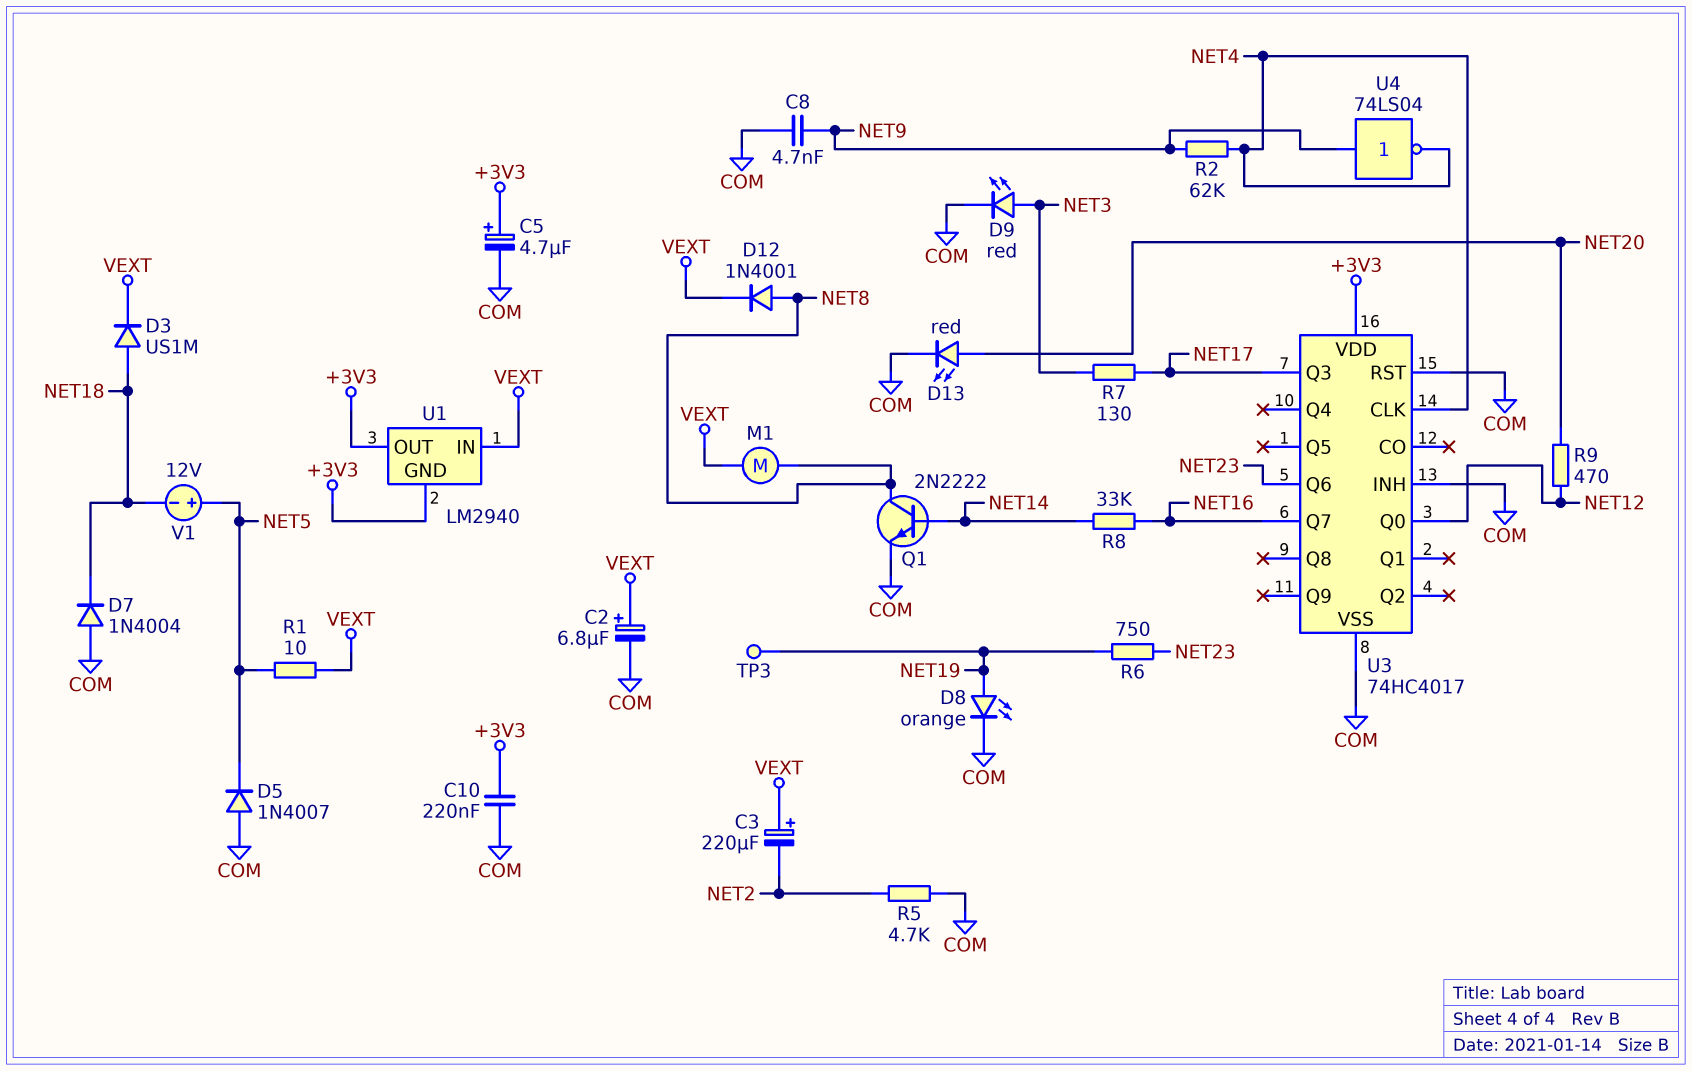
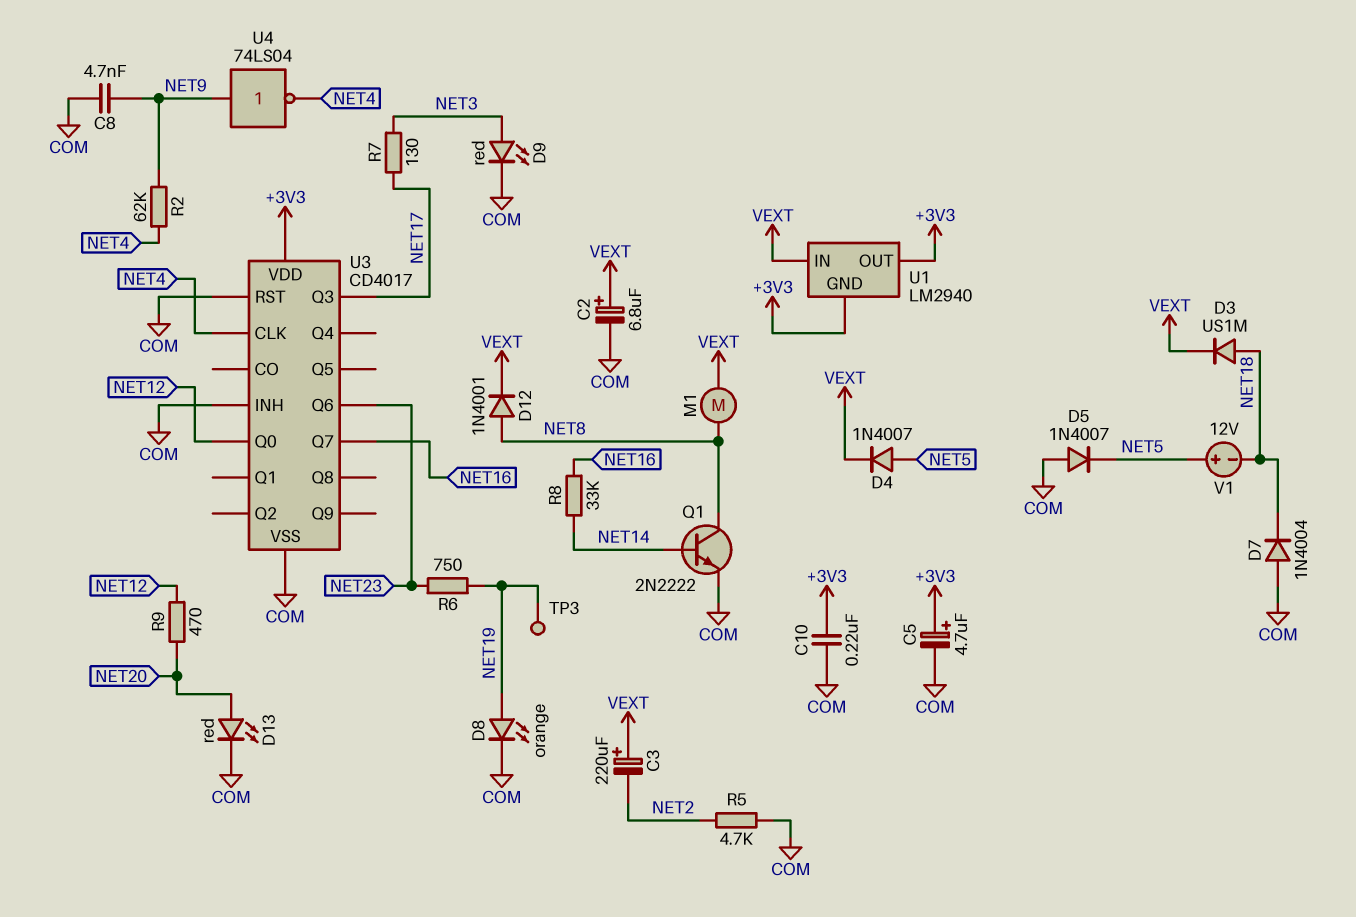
D4: none -> diode 1N4007 (A NET5, K VEXT)
R1: 10 (NET5, VEXT) -> none
U3: 74HC4017 -> CD4017

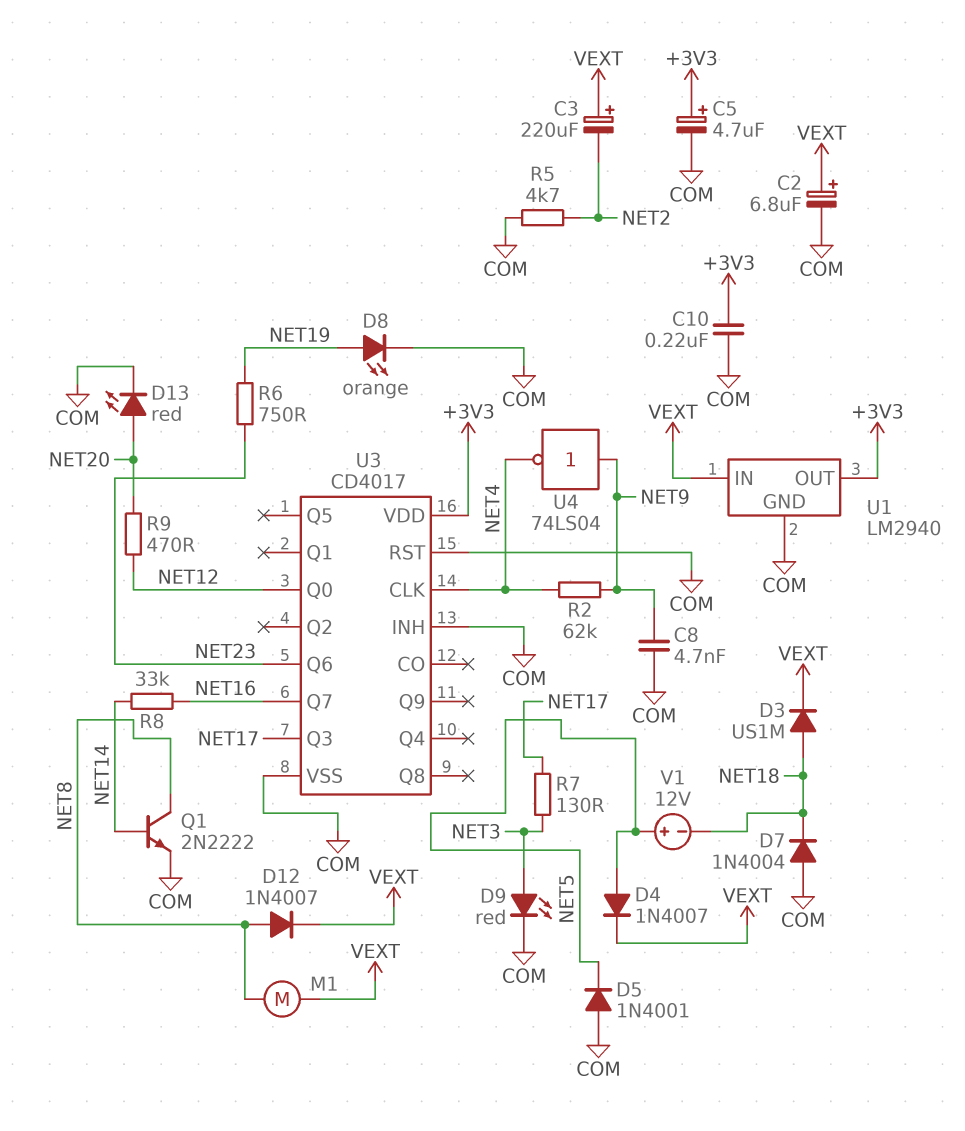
D5: diode 1N4007 (A COM, K NET5) -> diode 1N4001 (A COM, K NET5)
D12: diode 1N4001 (A NET8, K VEXT) -> diode 1N4007 (A NET8, K VEXT)
TP3: test point (NET19) -> none
U1 pin GND: +3V3 -> COM

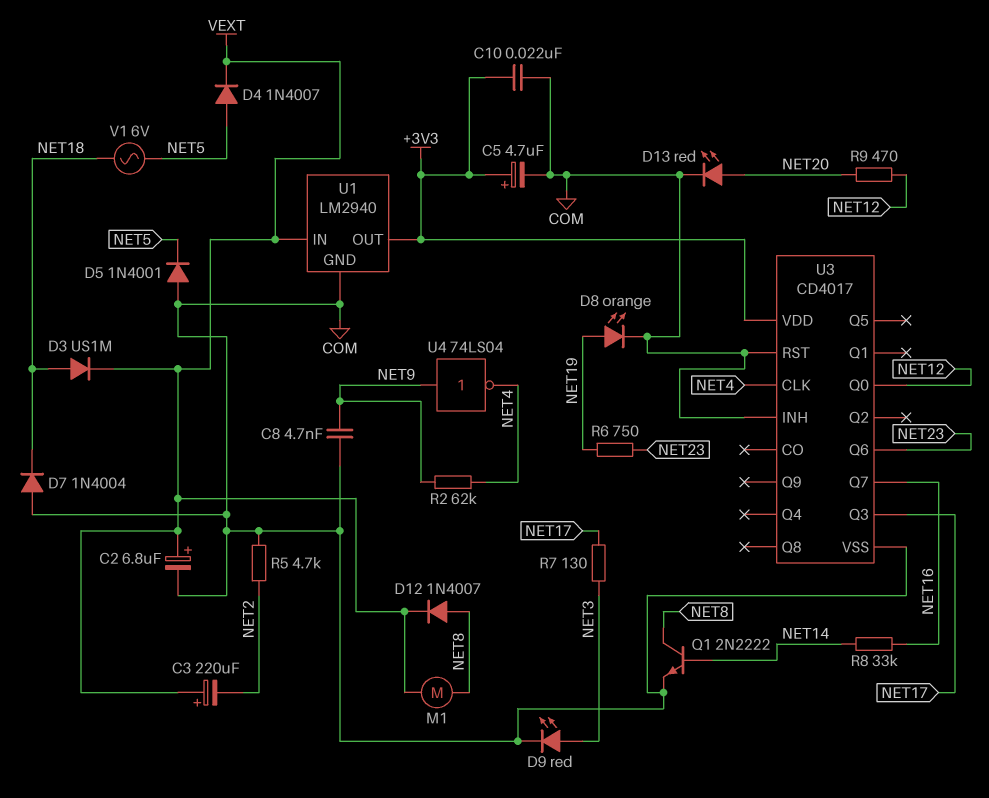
C10: 220nF (+3V3, COM) -> 22nF (+3V3, COM)
V1: 12V (plus NET5, minus NET18) -> AC 6V (NET5, NET18)

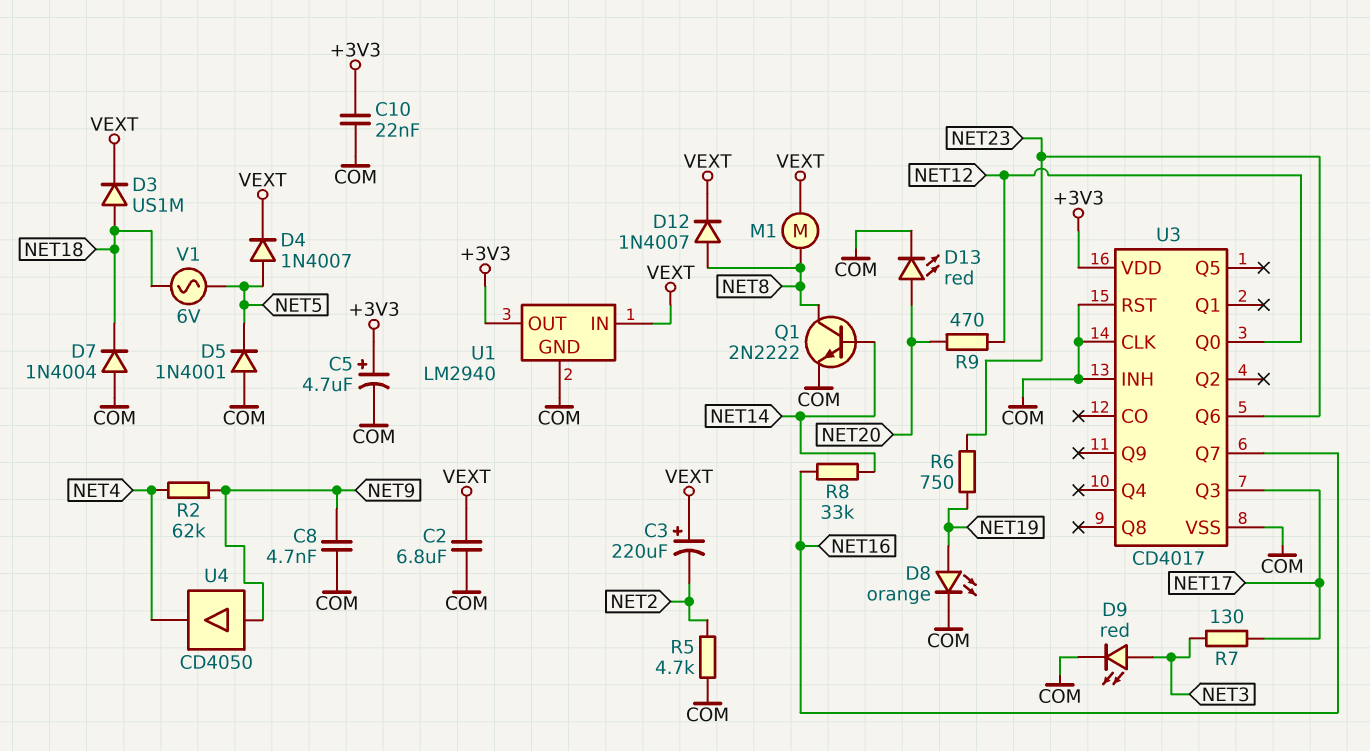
C2: 6.8uF (plus VEXT, minus COM) -> 6.8uF (COM, VEXT)
U3 pin CLK: NET4 -> COM
U4: NOT 74LS04 (in NET9, out NET4) -> buffer CD4050 (in NET9, out NET4)

